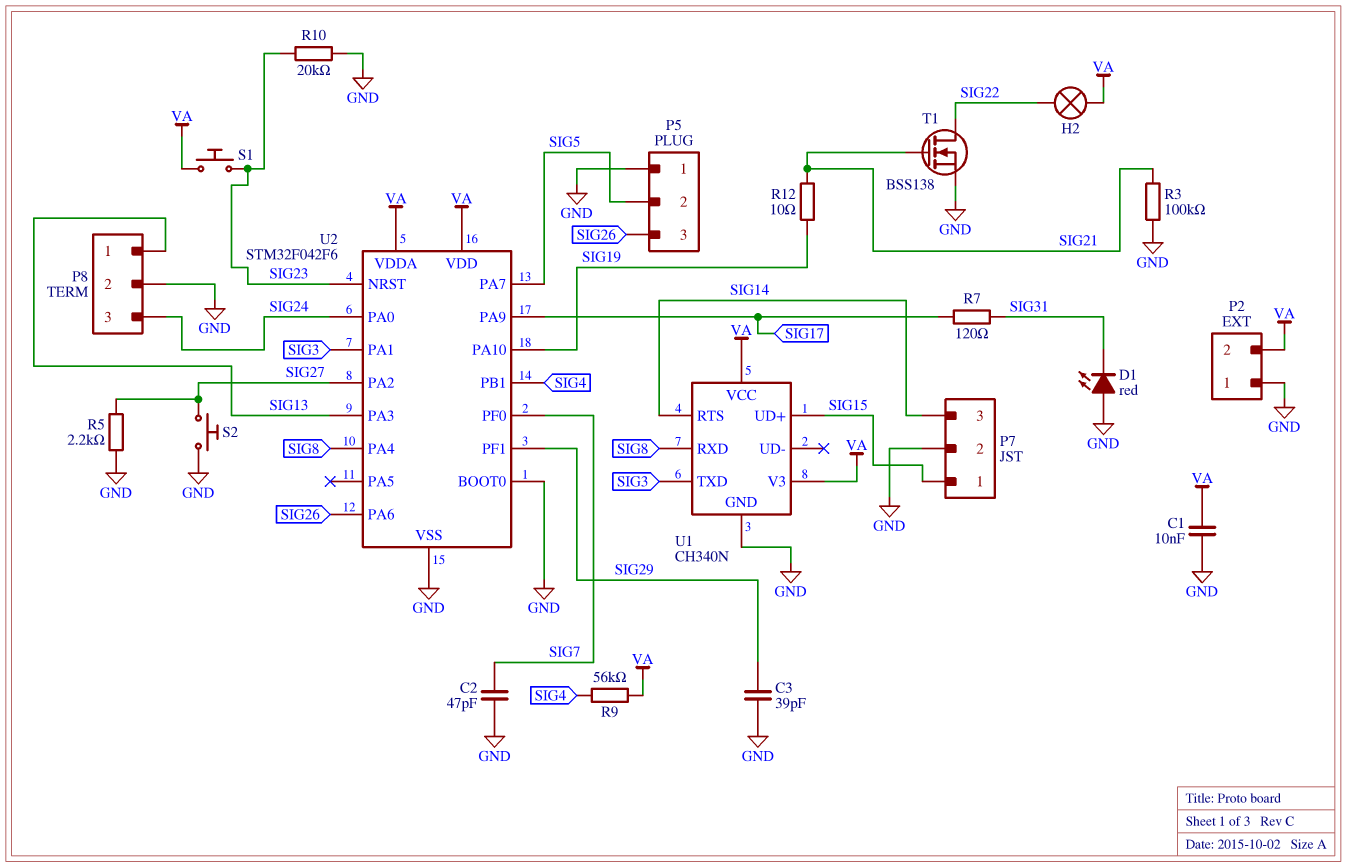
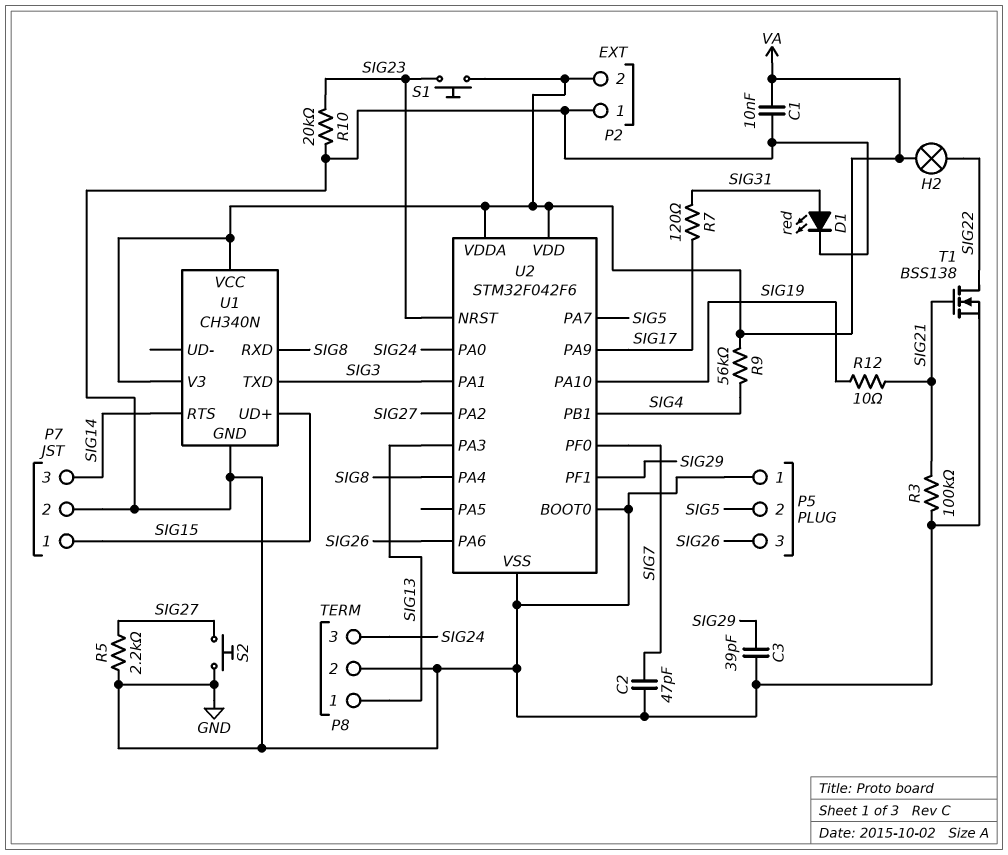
D1: LED red (A GND, K SIG31) -> LED red (A SIG31, K GND)

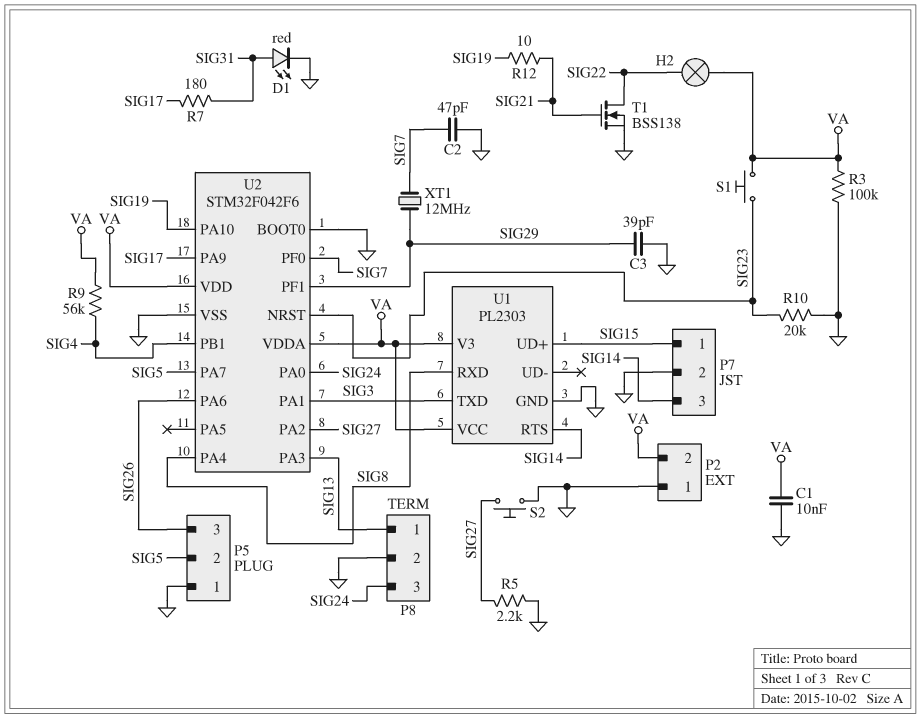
R3: 100k (GND, SIG21) -> 100k (GND, VA)
R7: 120 (SIG17, SIG31) -> 180 (SIG17, SIG31)
U1: CH340N -> PL2303
XT1: none -> 12MHz (SIG7, SIG29)

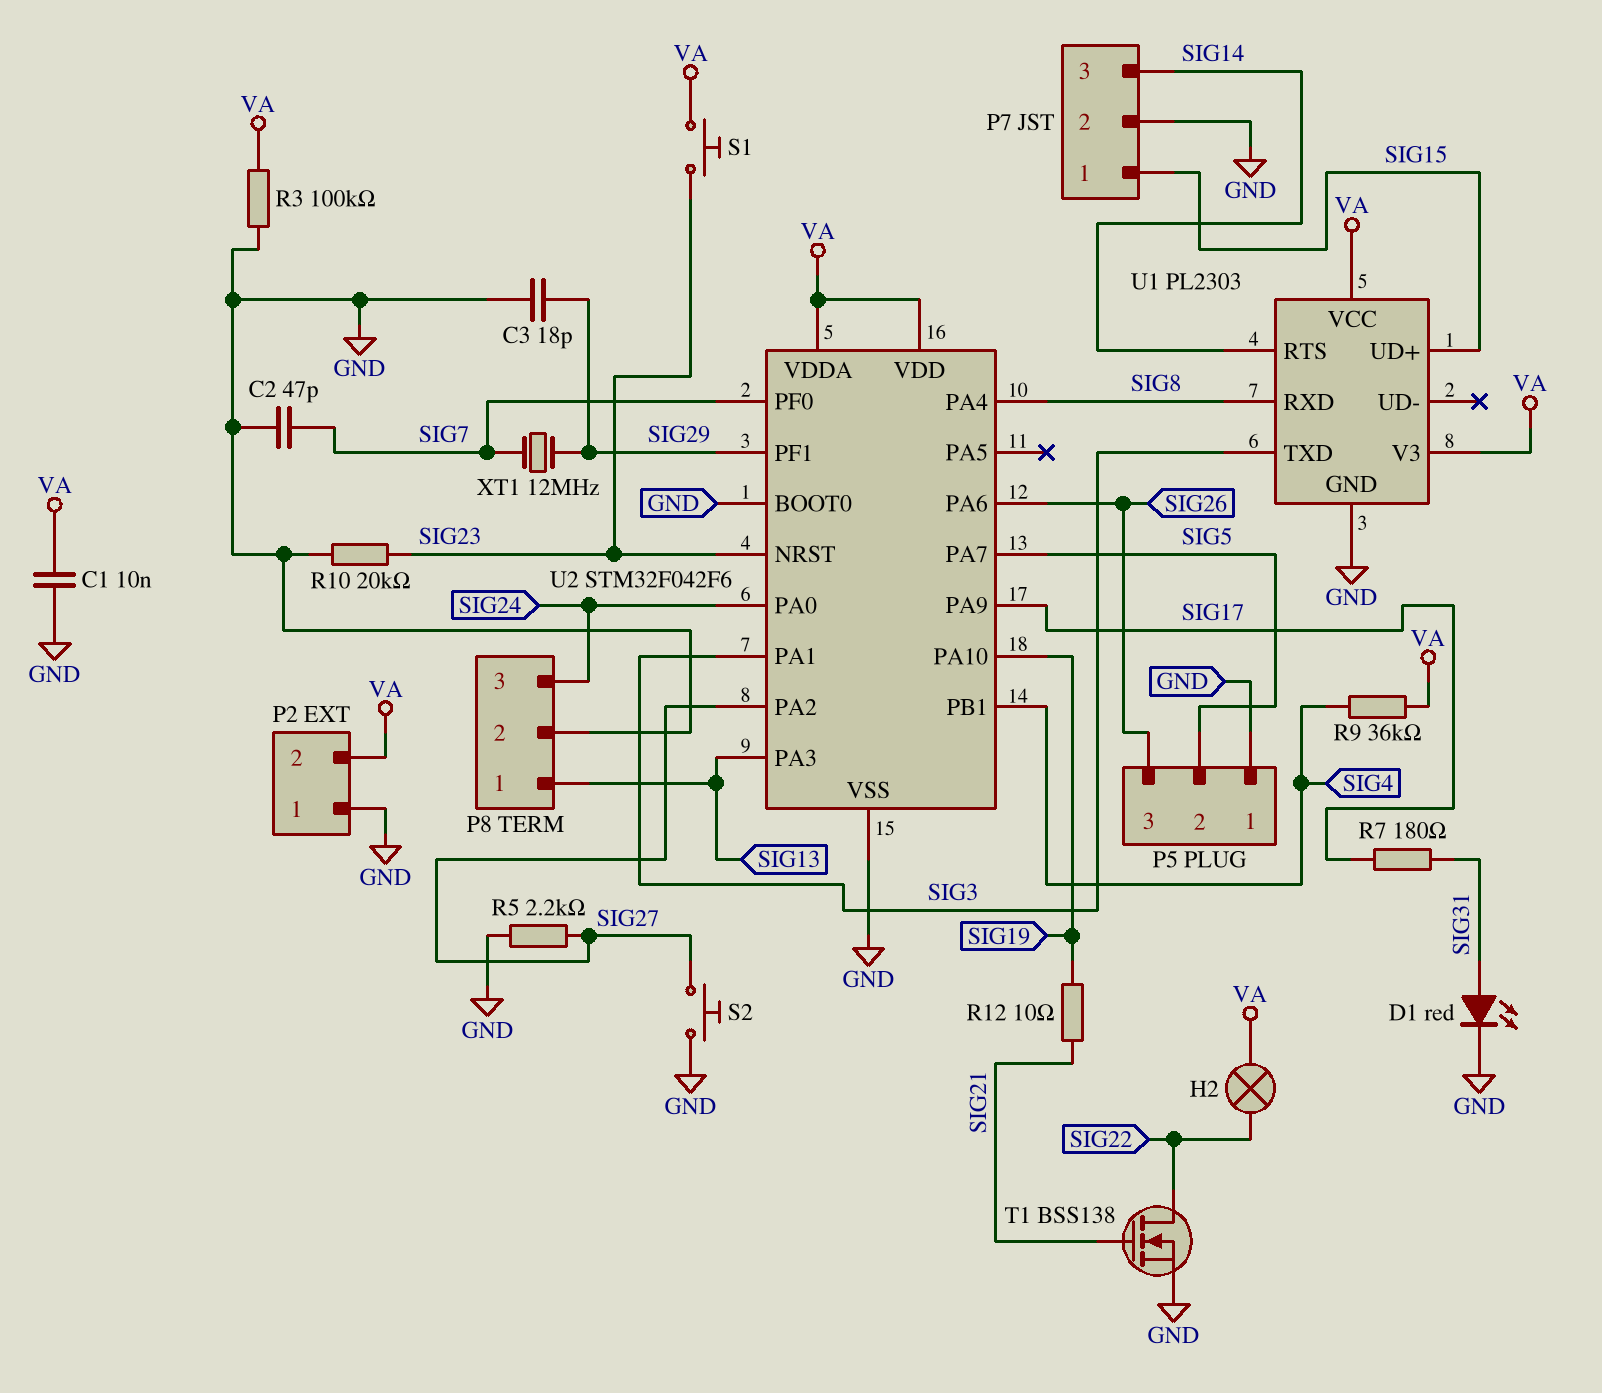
C3: 39pF (GND, SIG29) -> 18pF (GND, SIG29)
R9: 56k (SIG4, VA) -> 36k (SIG4, VA)

